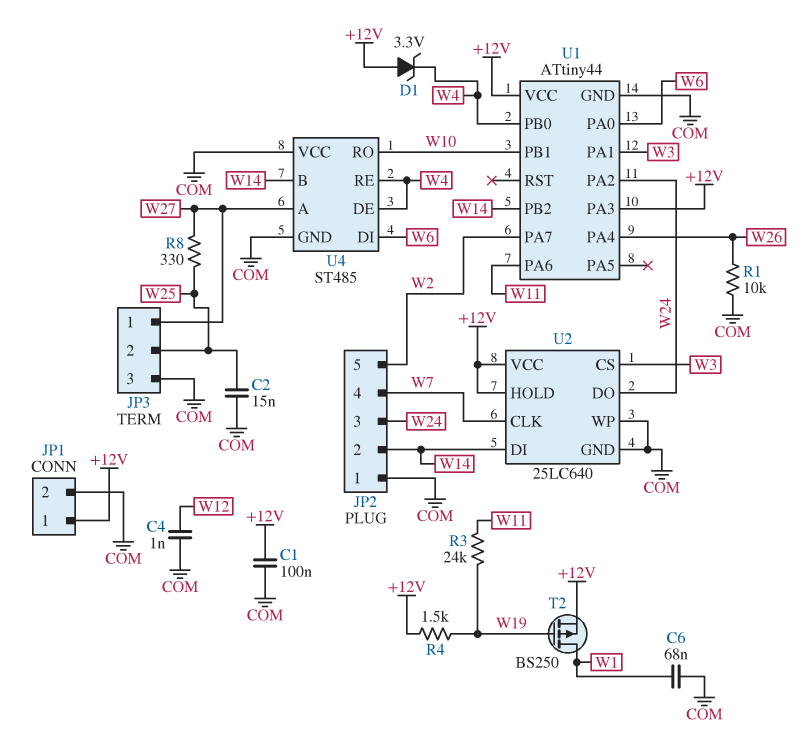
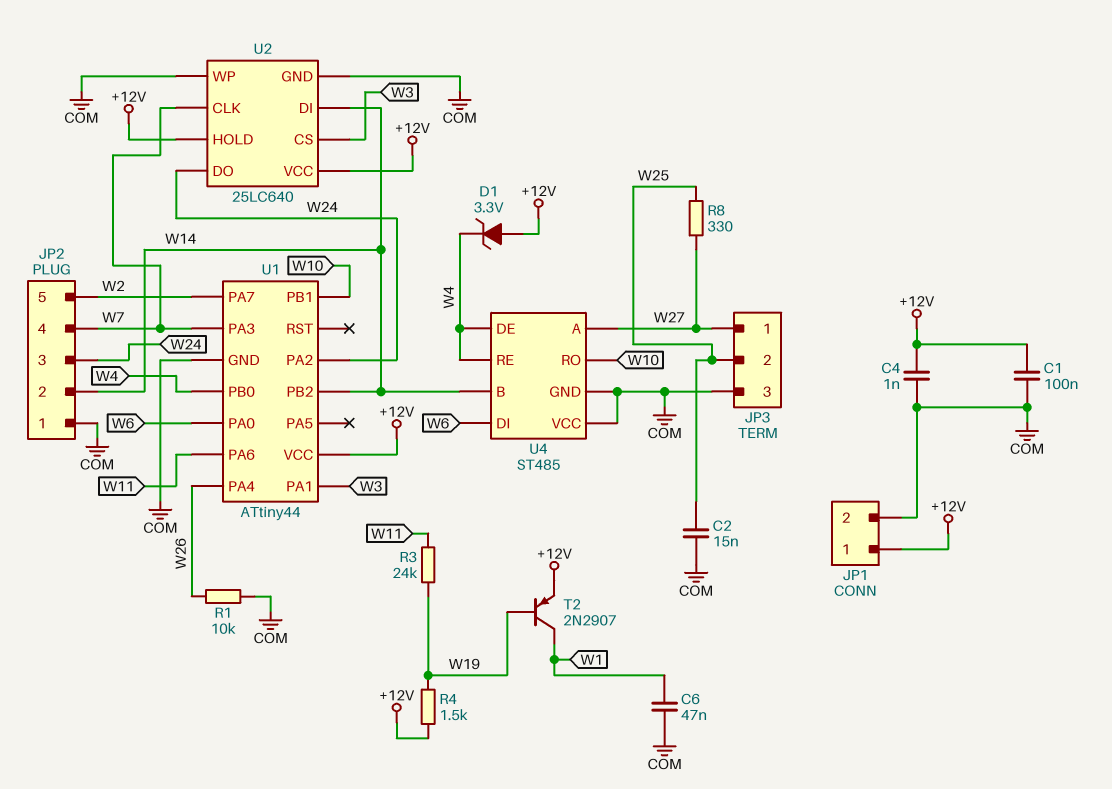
C4: 1nF (COM, W12) -> 1nF (+12V, COM)
C6: 68nF (COM, W1) -> 47nF (COM, W1)
T2: PMOS BS250 (G W19, D W1, S +12V) -> PNP 2N2907 (B W19, C W1, E +12V)
U1 pin PA3: +12V -> W7

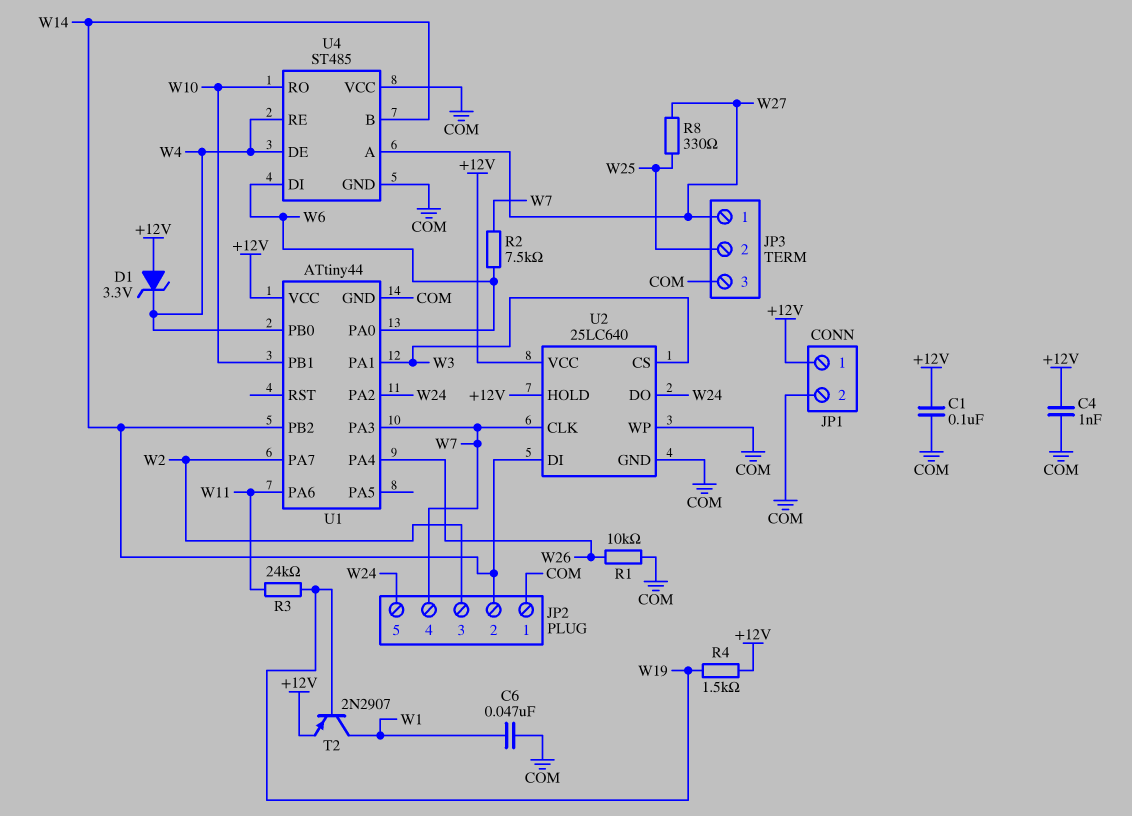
C2: 15nF (COM, W25) -> none
JP2 pin 3: W24 -> W2
JP2 pin 5: W2 -> W24
R2: none -> 7.5k (W6, W7)

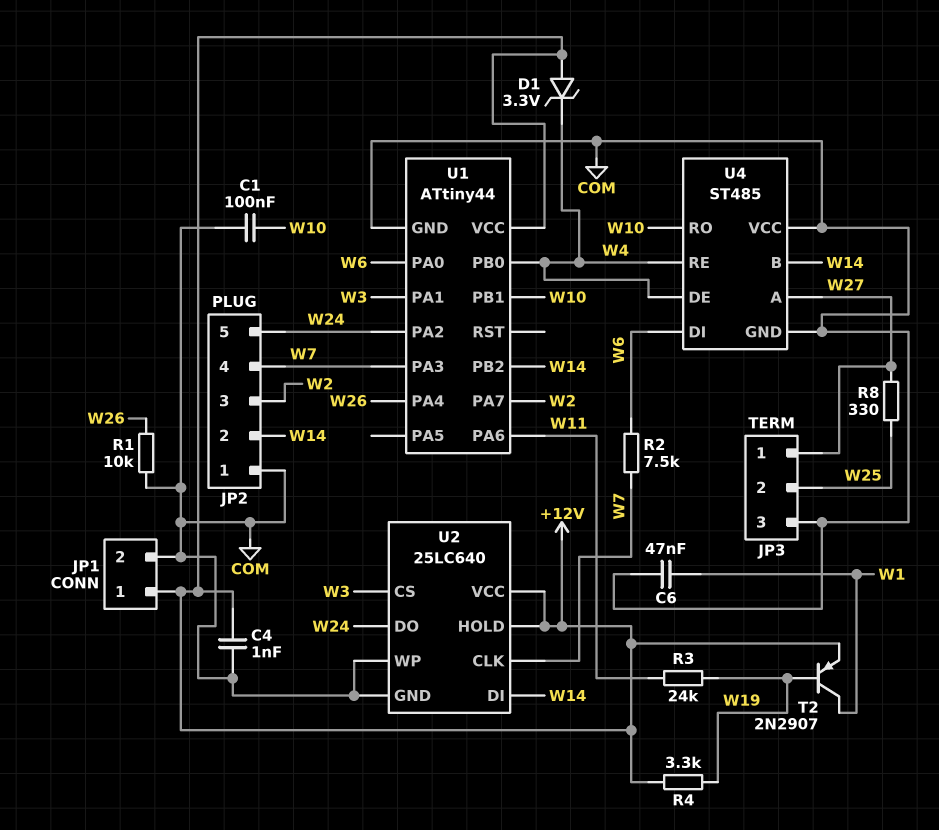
C1: 100nF (+12V, COM) -> 100nF (COM, W10)
R4: 1.5k (+12V, W19) -> 3.3k (+12V, W19)

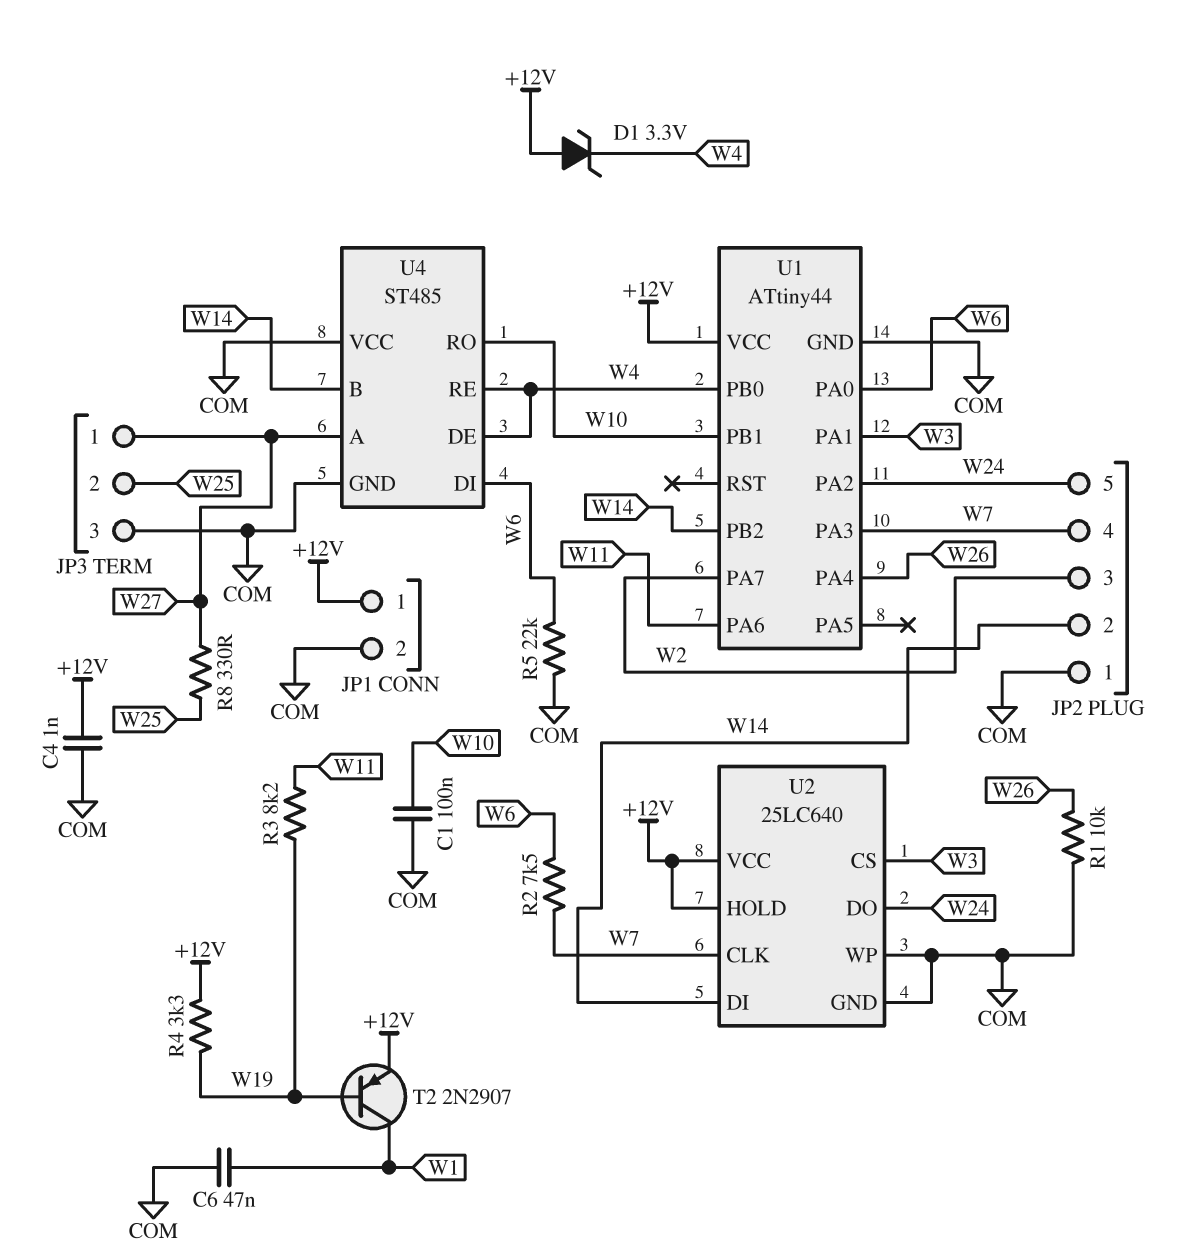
R3: 24k (W11, W19) -> 8.2k (W11, W19)
R5: none -> 22k (COM, W6)

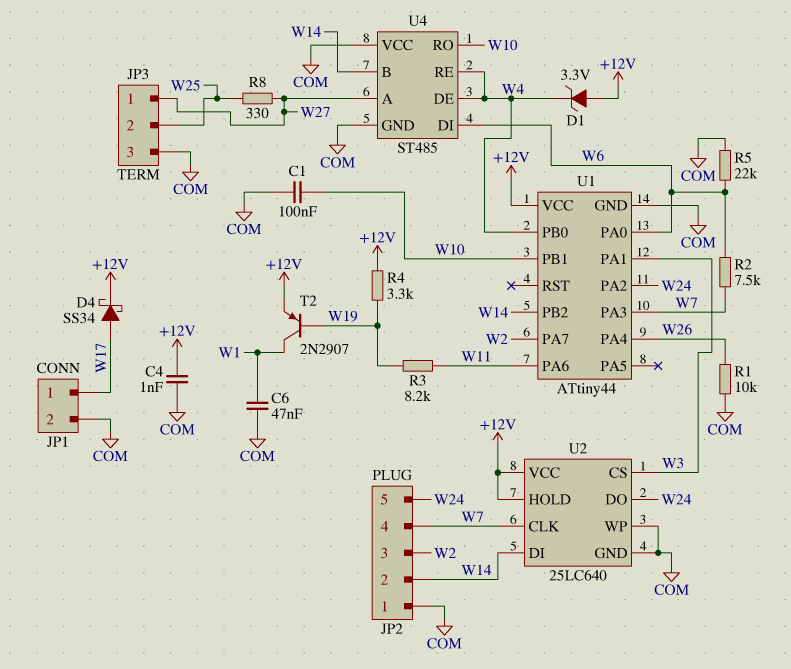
D4: none -> schottky SS34 (A W17, K +12V)
JP1 pin 1: +12V -> W17

